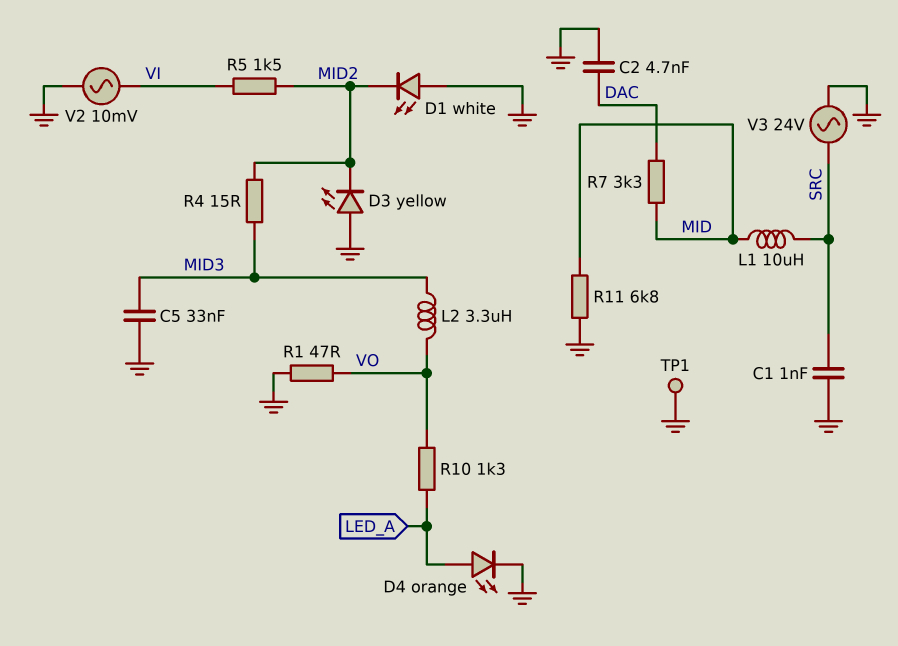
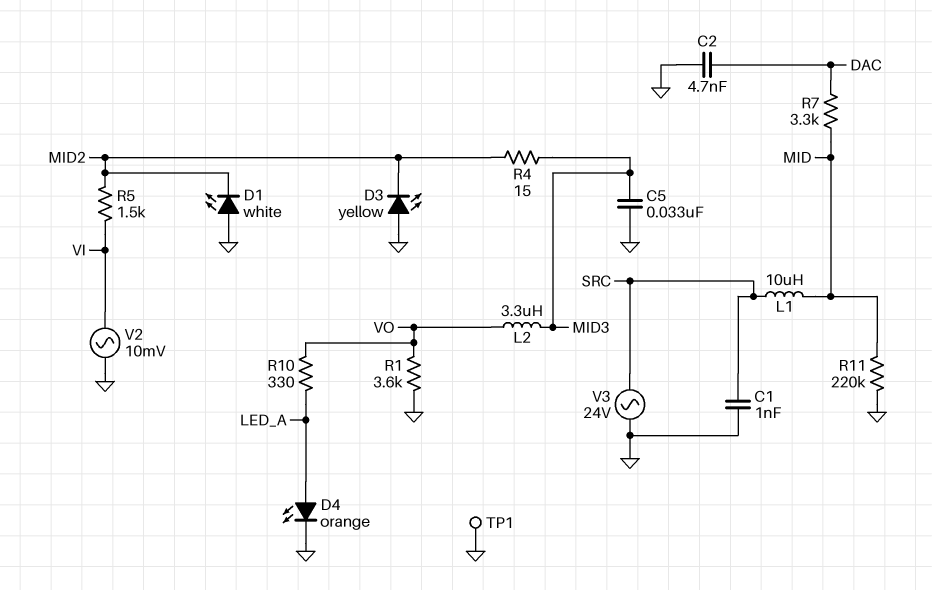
R1: 47 (GND, VO) -> 3.6k (GND, VO)
R10: 1.3k (LED_A, VO) -> 330 (LED_A, VO)
R11: 6.8k (GND, MID) -> 220k (GND, MID)

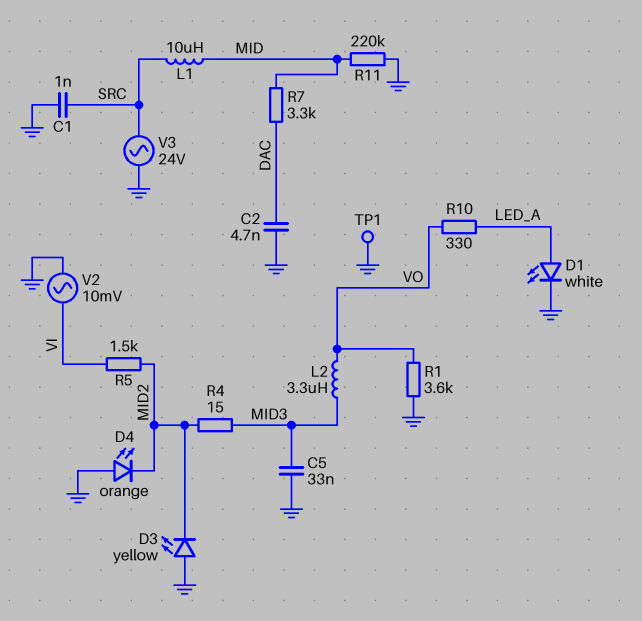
D1: LED white (A GND, K MID2) -> LED white (A LED_A, K GND)
D4: LED orange (A LED_A, K GND) -> LED orange (A GND, K MID2)

